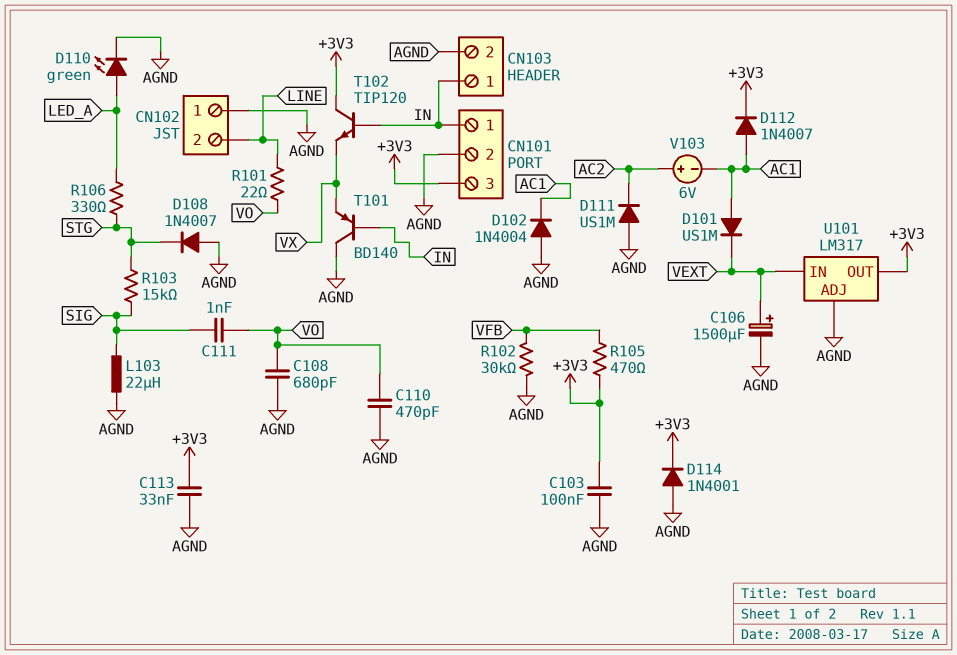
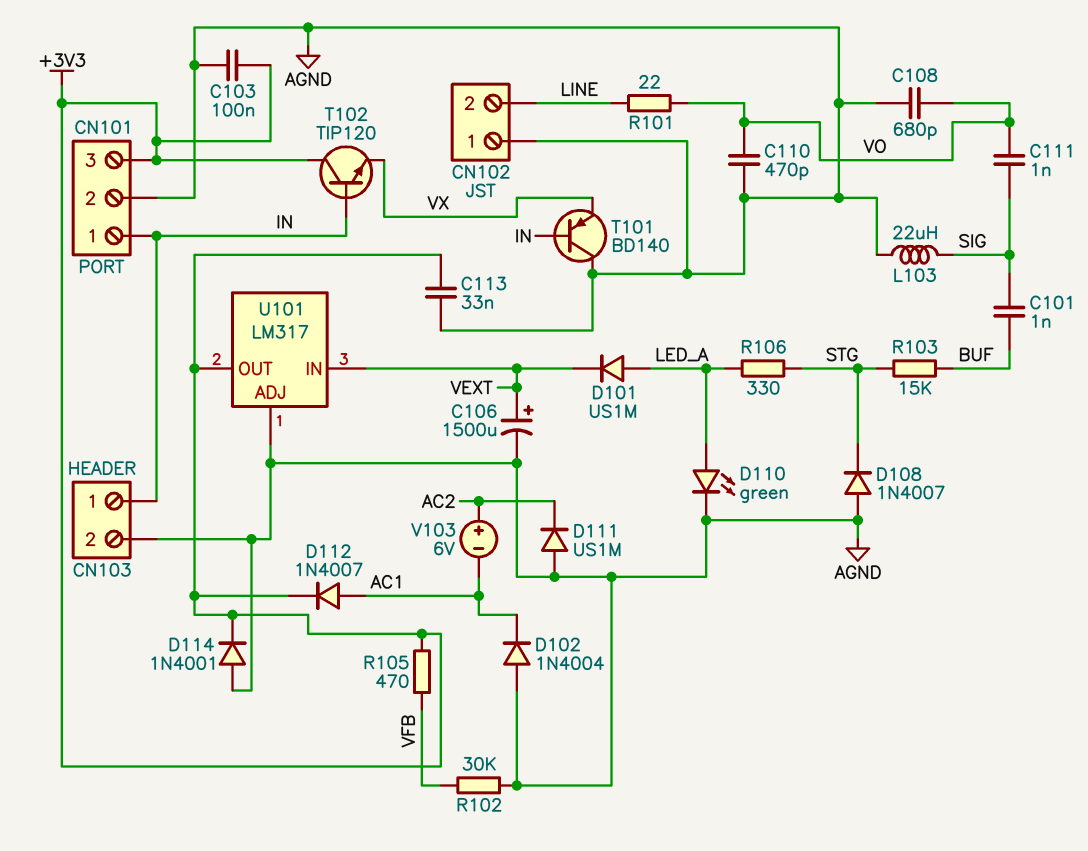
C101: none -> 1nF (BUF, SIG)
D101: diode US1M (A AC1, K VEXT) -> diode US1M (A LED_A, K VEXT)
R103: 15k (SIG, STG) -> 15k (BUF, STG)

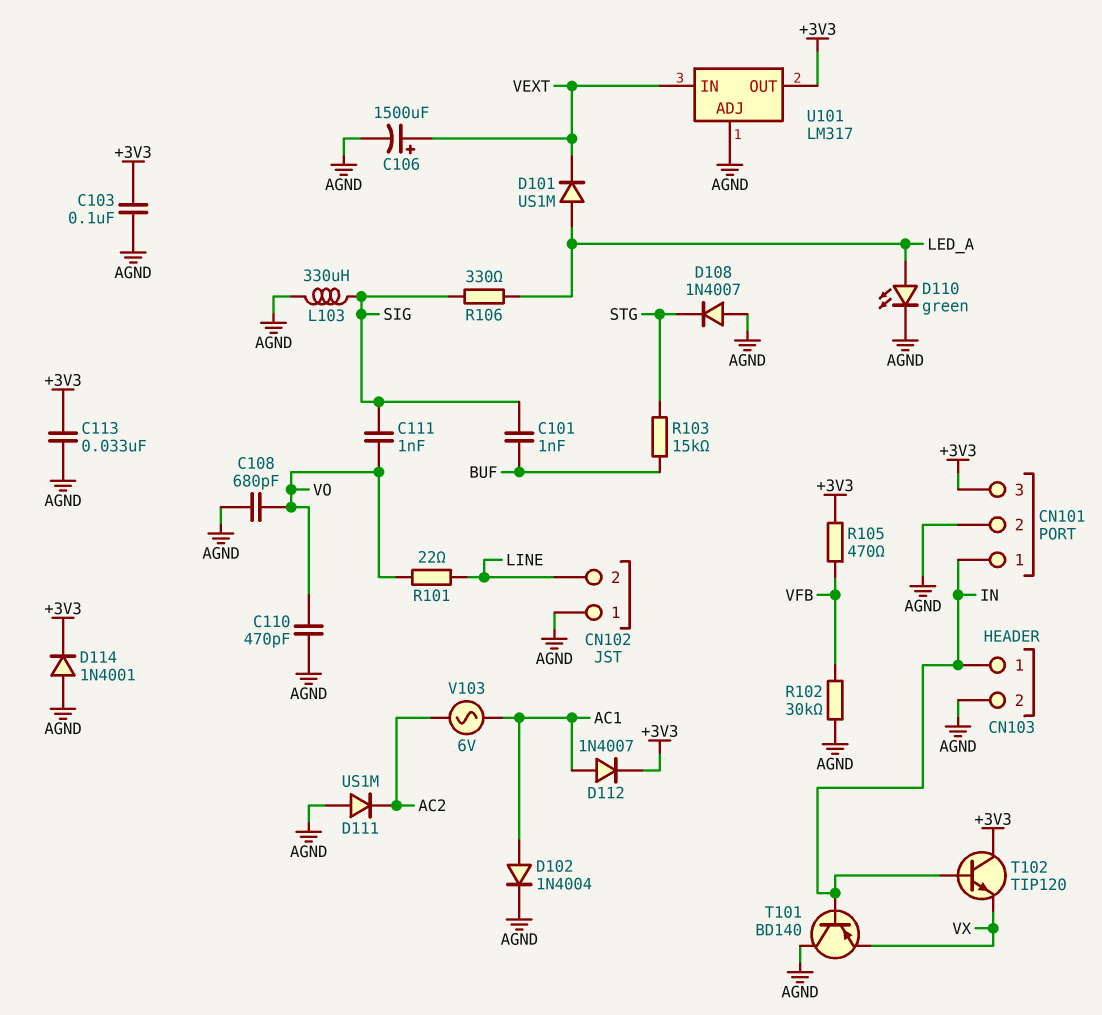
D102: diode 1N4004 (A AGND, K AC1) -> diode 1N4004 (A AC1, K AGND)
L103: 22uH (AGND, SIG) -> 330uH (AGND, SIG)
R106: 330 (LED_A, STG) -> 330 (LED_A, SIG)
V103: 6V (plus AC2, minus AC1) -> AC 6V (AC1, AC2)

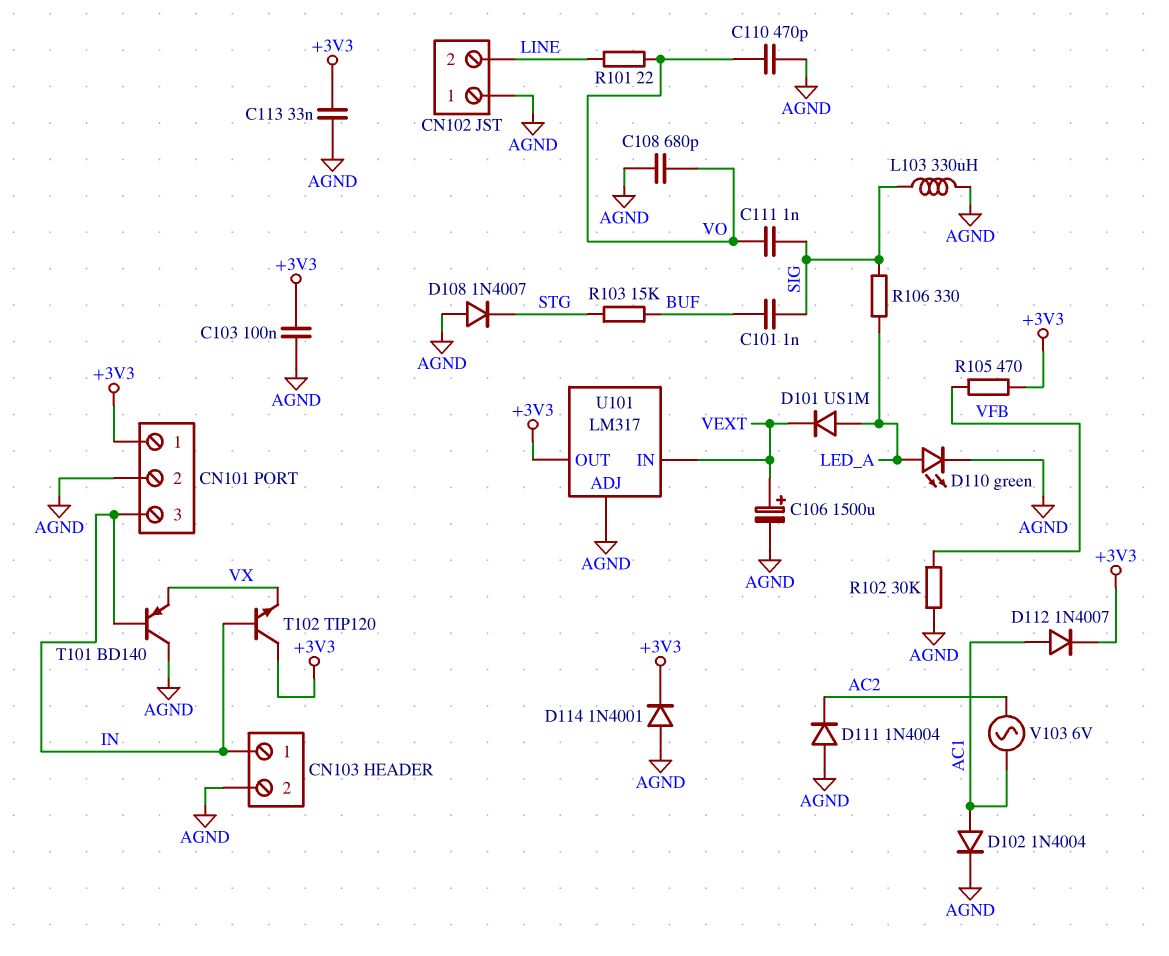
CN101 pin 1: IN -> +3V3
CN101 pin 3: +3V3 -> IN
D111: diode US1M (A AGND, K AC2) -> diode 1N4004 (A AGND, K AC2)

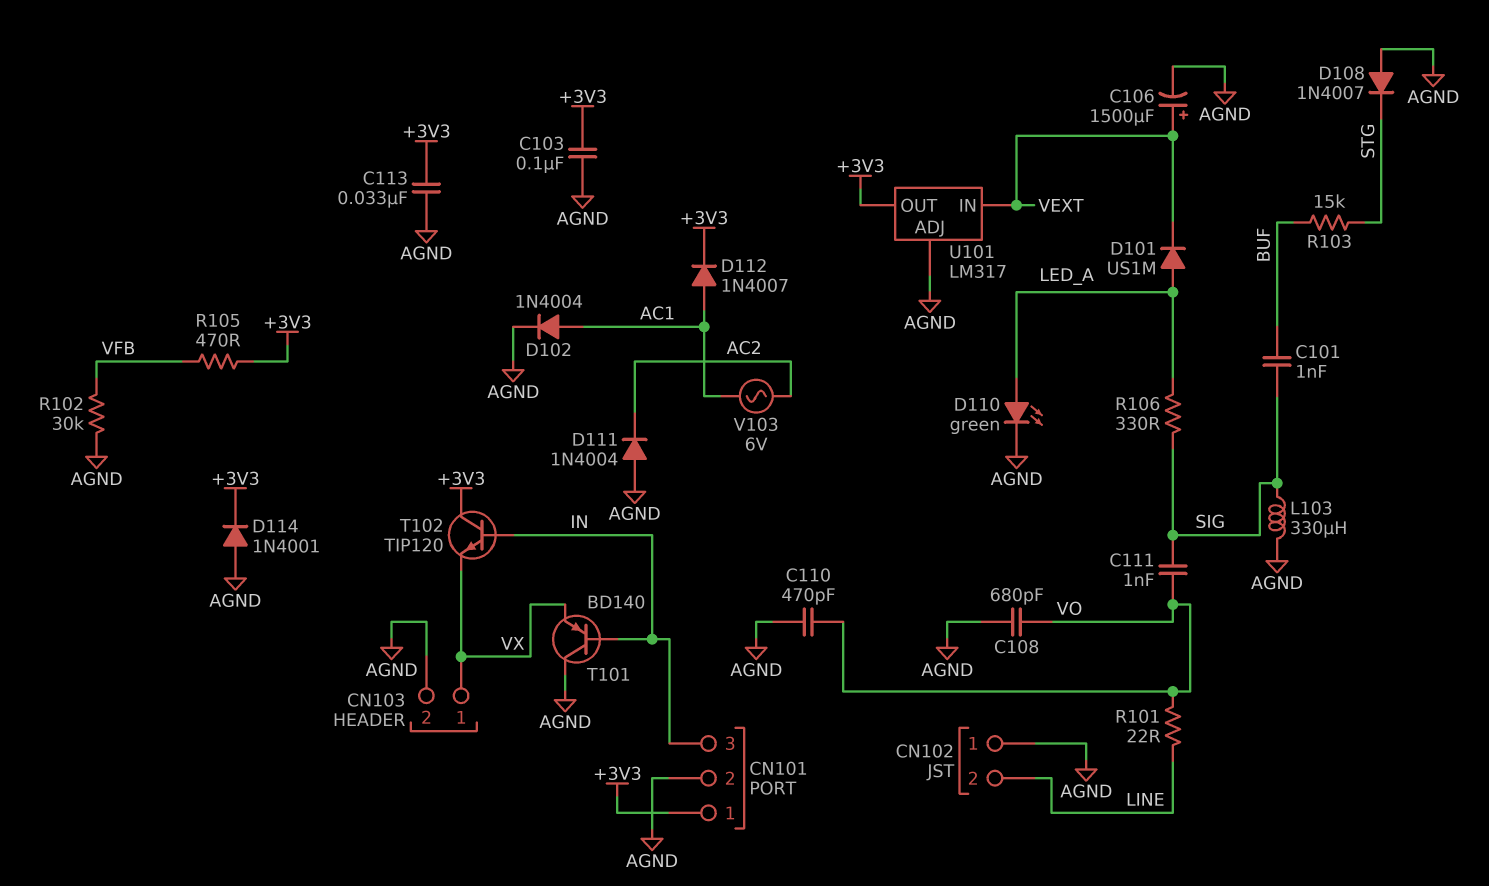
CN103 pin 1: IN -> VX

